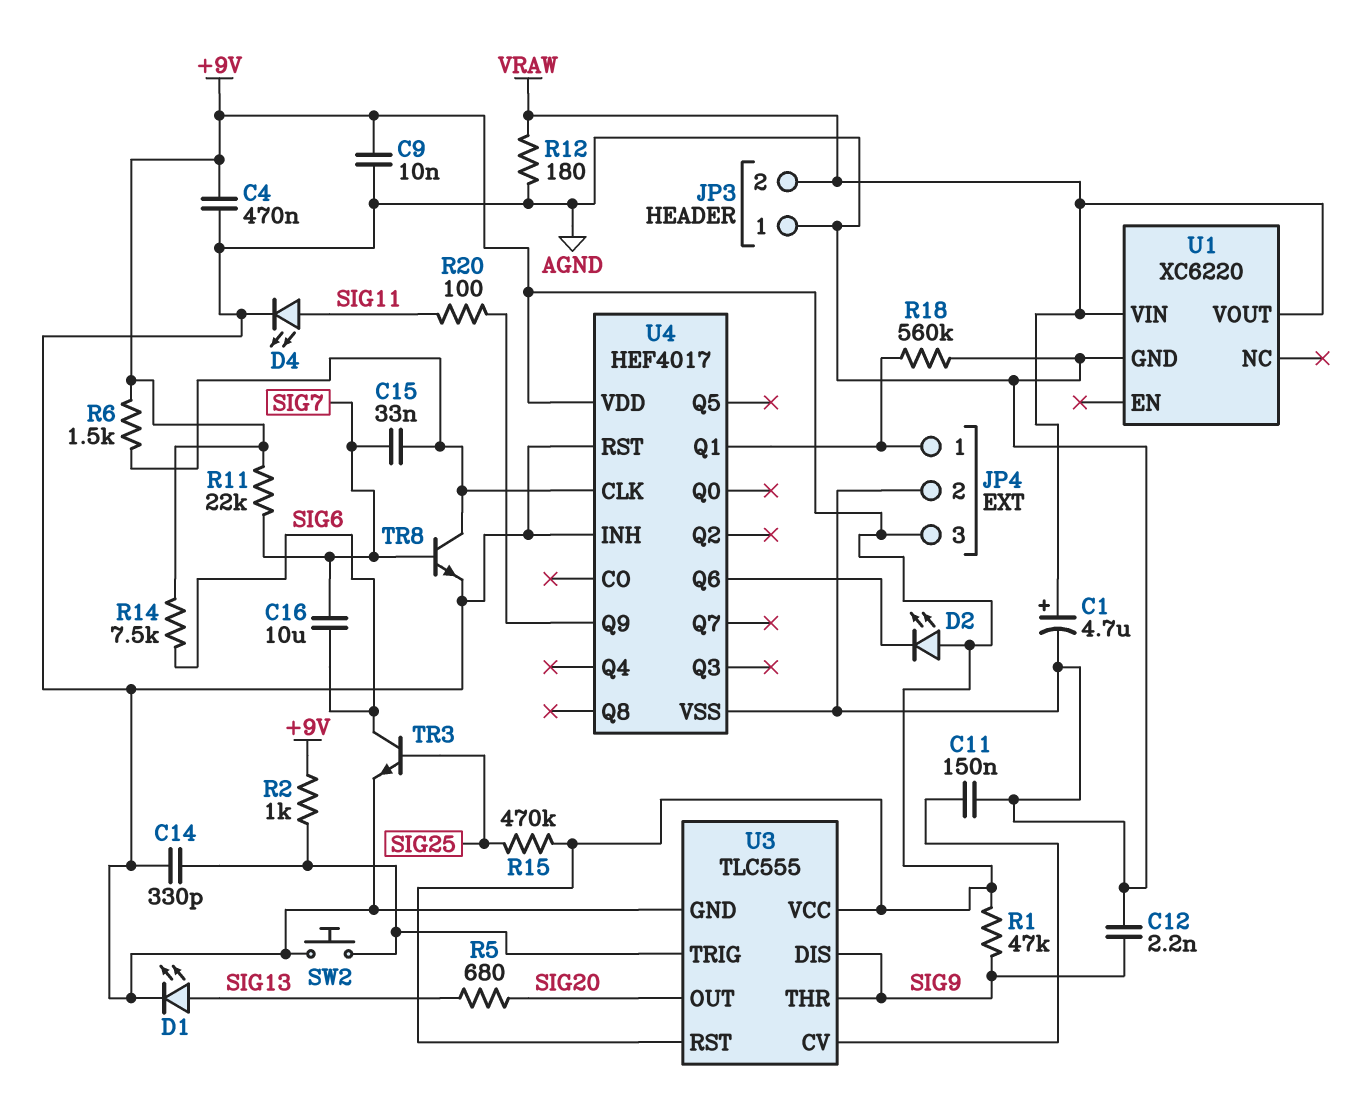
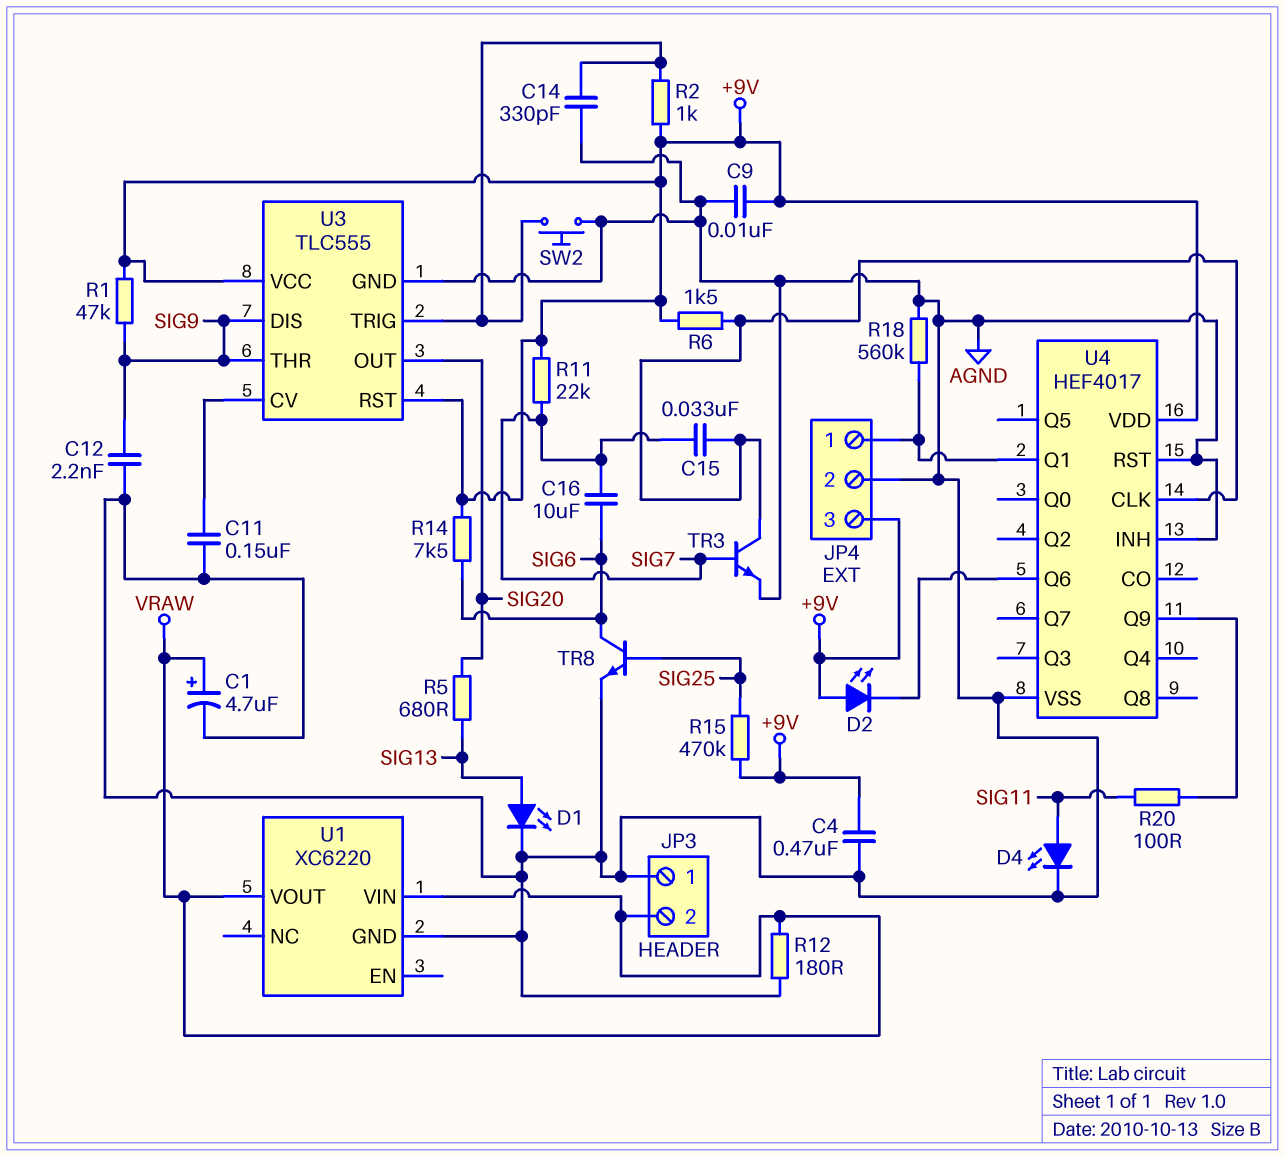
TR3: NPN (B SIG25, C SIG6, E AGND) -> NPN (B SIG7, C U4/CLK, E AGND)
TR8: NPN (B SIG7, C U4/CLK, E AGND) -> NPN (B SIG25, C SIG6, E AGND)

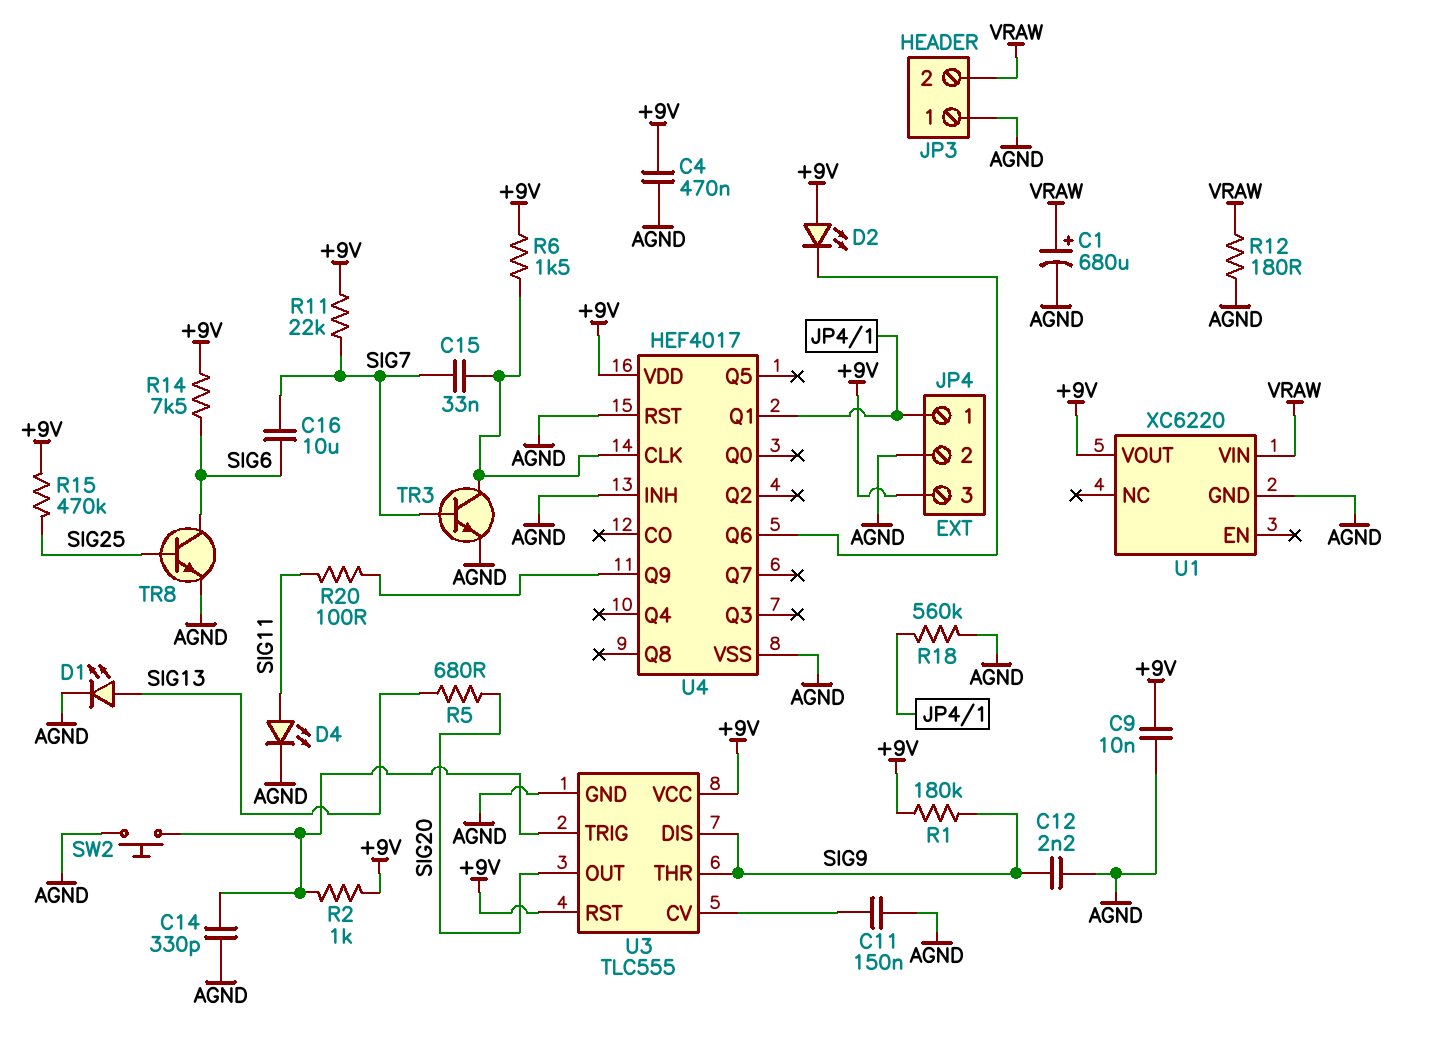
C1: 4.7uF (plus VRAW, minus AGND) -> 680uF (plus VRAW, minus AGND)
R1: 47k (+9V, SIG9) -> 180k (+9V, SIG9)
U1 pin VOUT: VRAW -> +9V

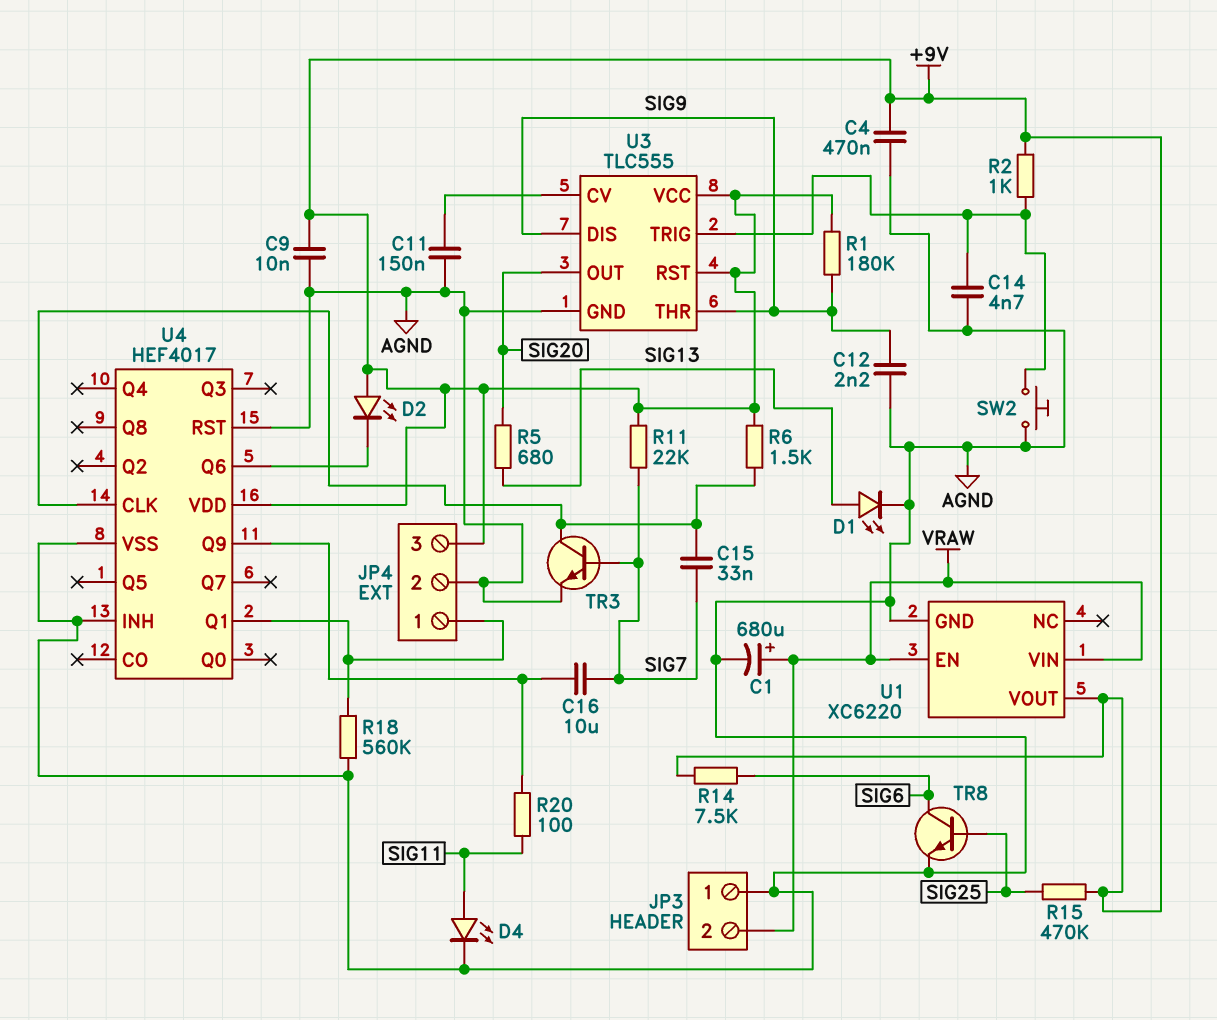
C14: 330pF (AGND, U3/TRIG) -> 4.7nF (AGND, U3/TRIG)
C16: 10uF (SIG6, SIG7) -> 10uF (SIG7, U4/Q9)
R12: 180 (AGND, VRAW) -> none
U1 pin EN: none -> VRAW

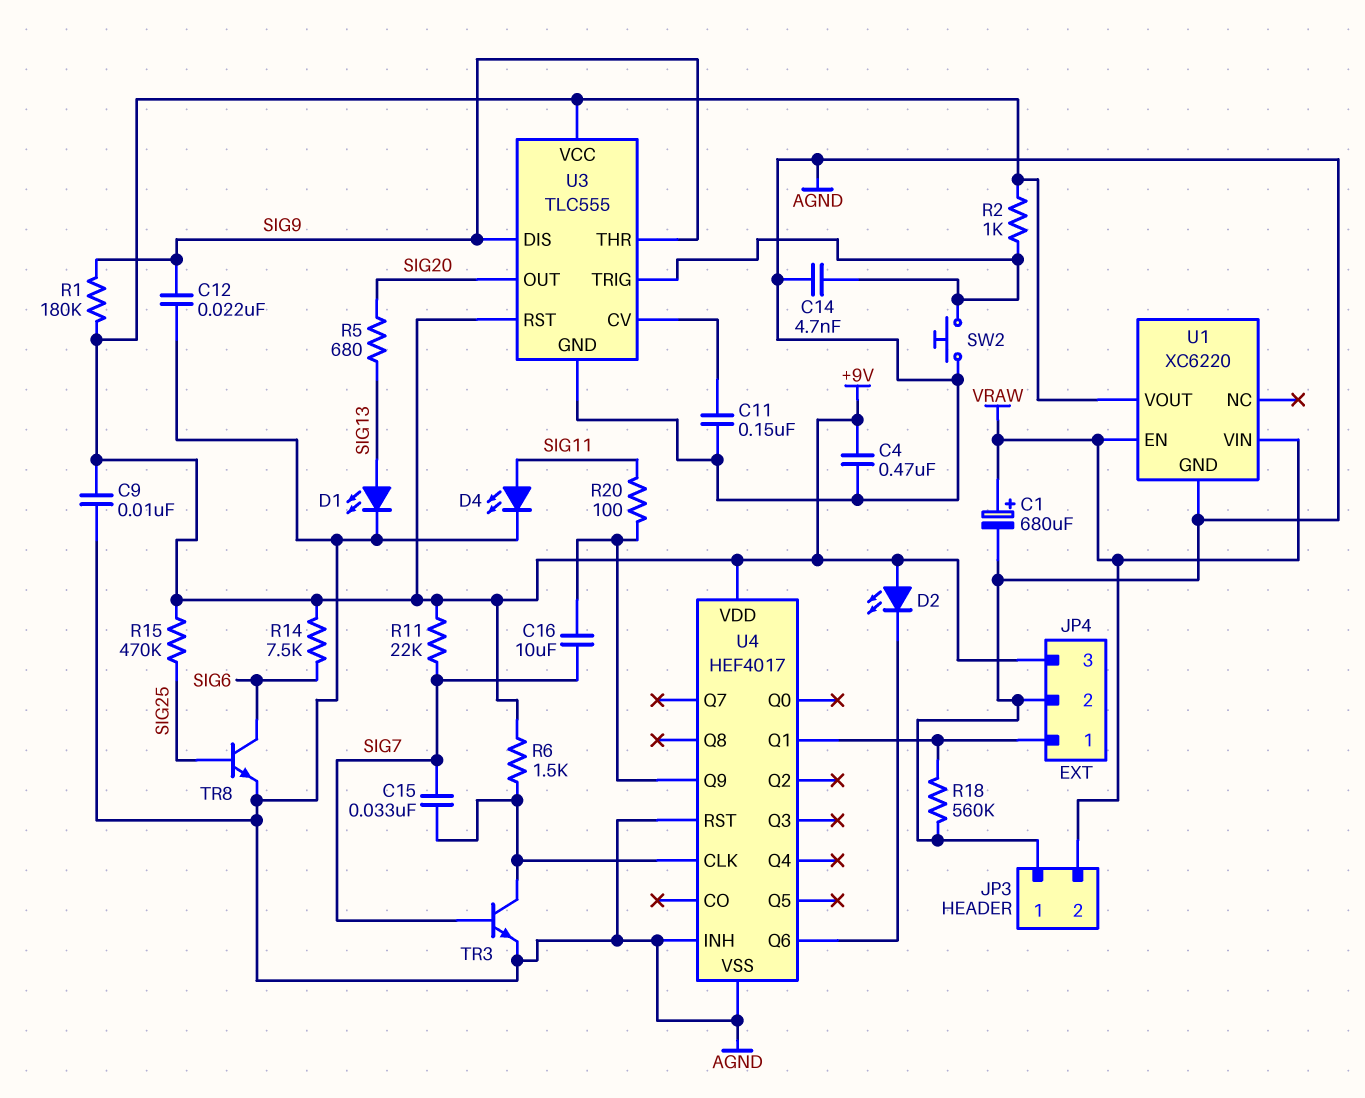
C12: 2.2nF (AGND, SIG9) -> 22nF (AGND, SIG9)

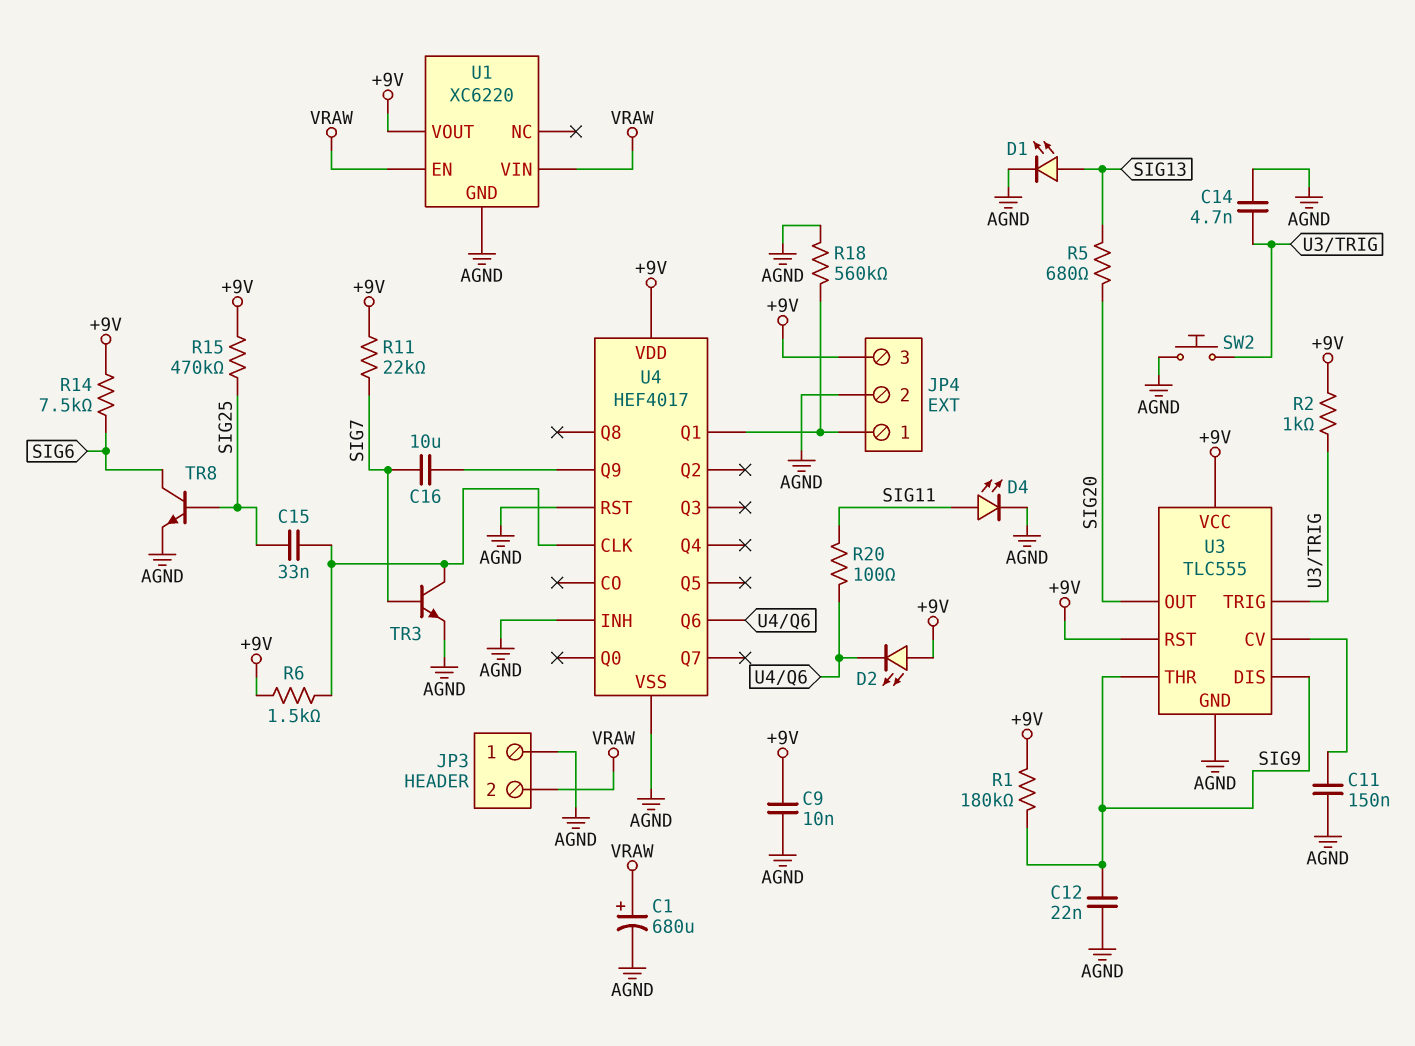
C4: 470nF (+9V, AGND) -> none
C15: 33nF (SIG7, U4/CLK) -> 33nF (SIG25, U4/CLK)
R20: 100 (SIG11, U4/Q9) -> 100 (SIG11, U4/Q6)

